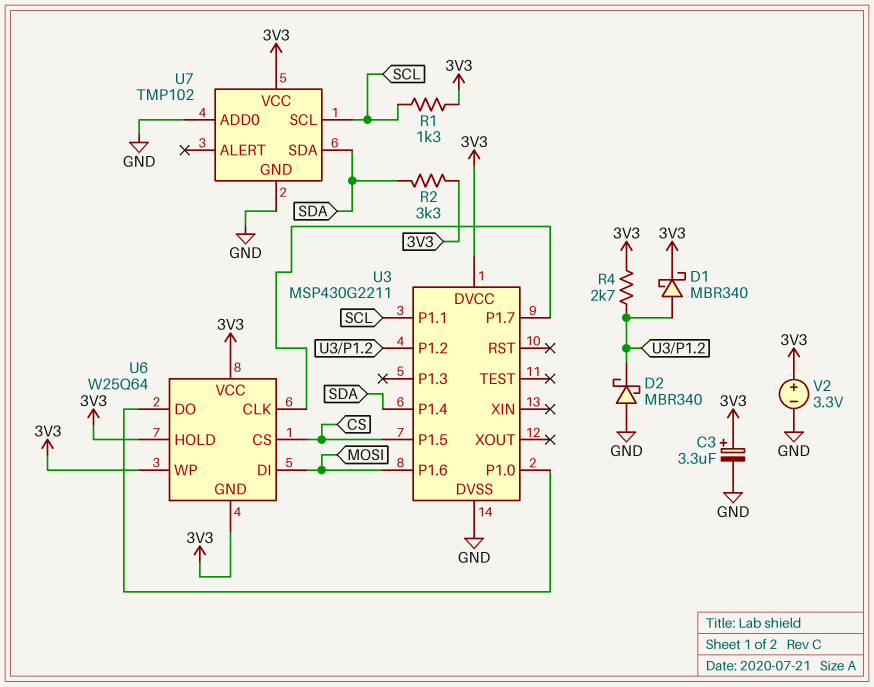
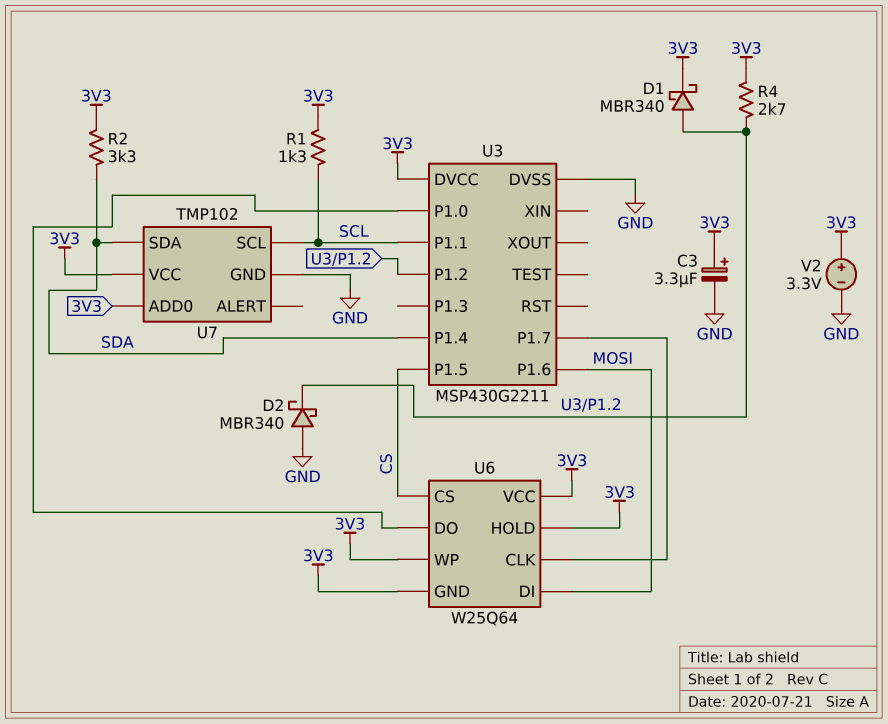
U7 pin ADD0: GND -> 3V3

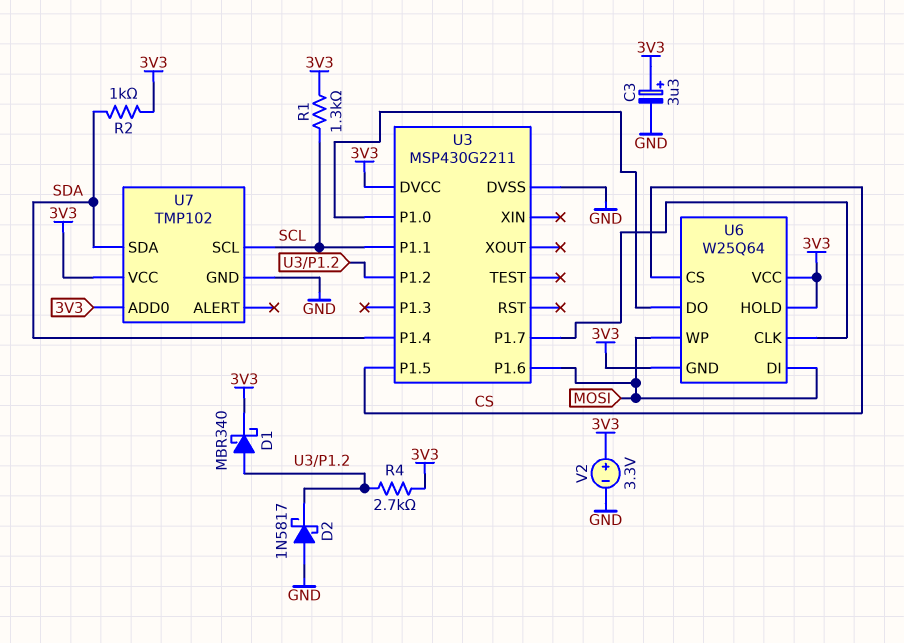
D2: schottky MBR340 (A GND, K U3/P1.2) -> schottky 1N5817 (A GND, K U3/P1.2)
R2: 3.3k (3V3, SDA) -> 1k (3V3, SDA)
U6 pin WP: 3V3 -> MOSI

